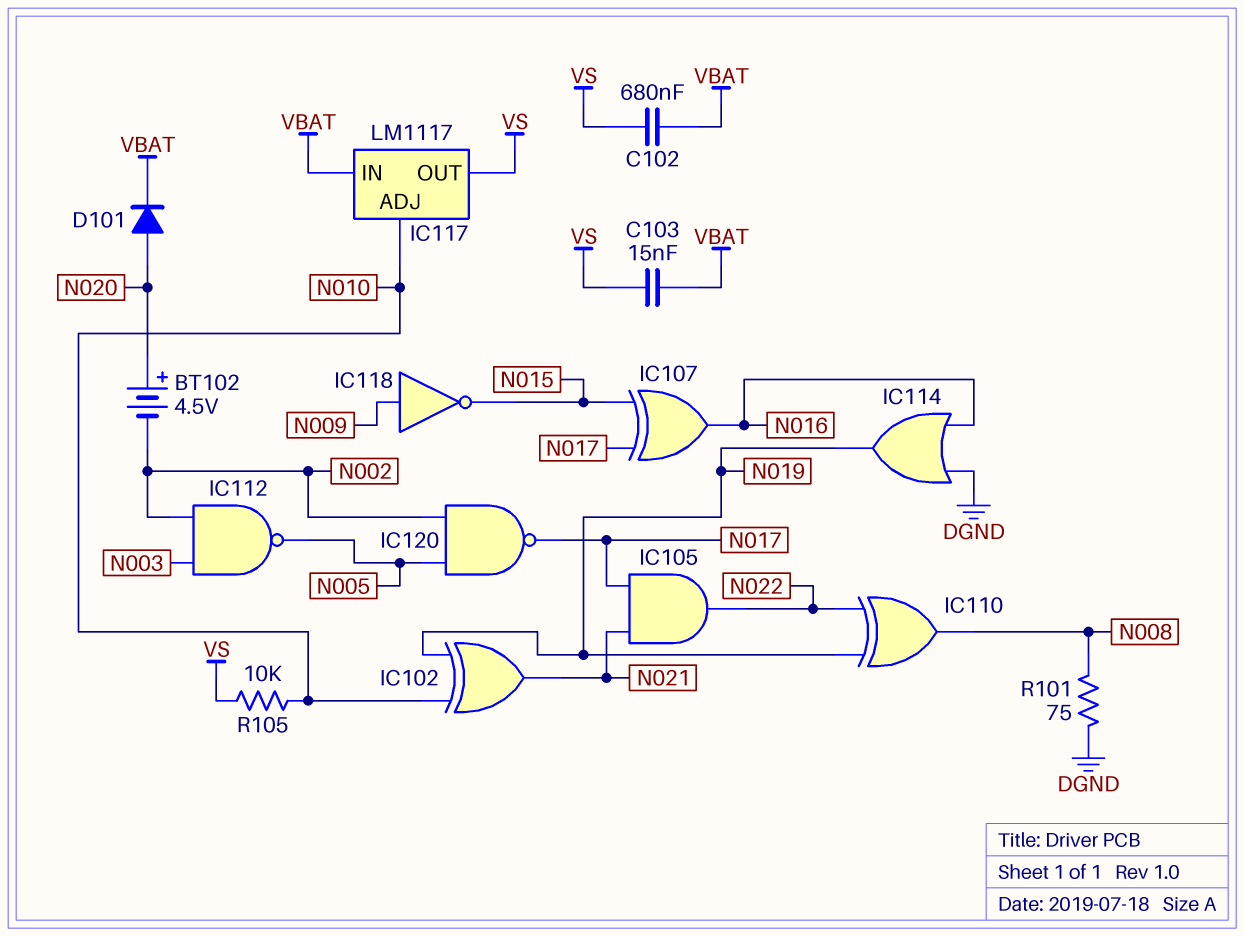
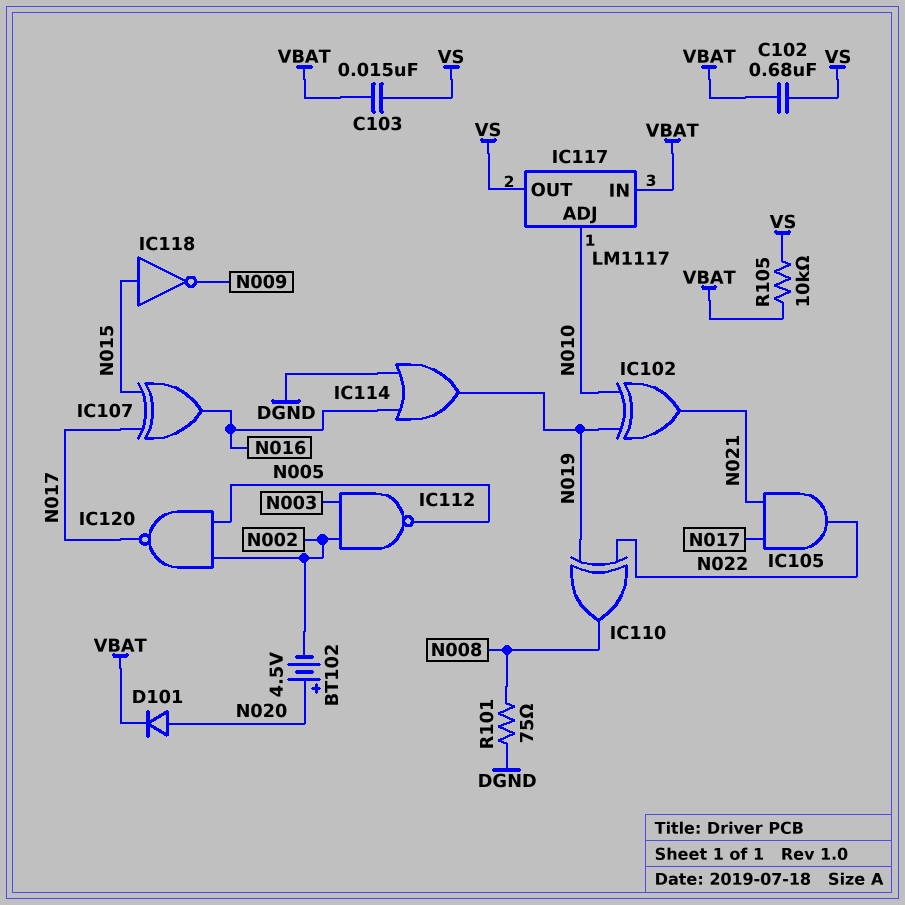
IC118: NOT (in N009, out N015) -> NOT (in N015, out N009)
R105: 10k (N010, VS) -> 10k (VBAT, VS)

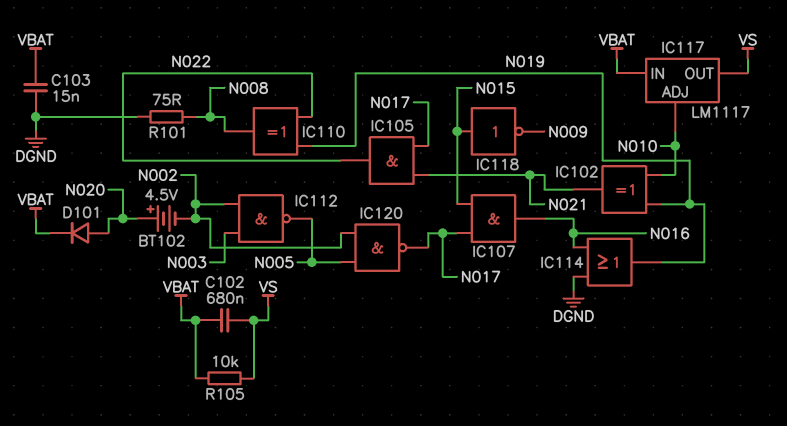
C103: 15nF (VBAT, VS) -> 15nF (DGND, VBAT)
IC107: XOR (in N015, in N017, out N016) -> AND (in N015, in N017, out N016)

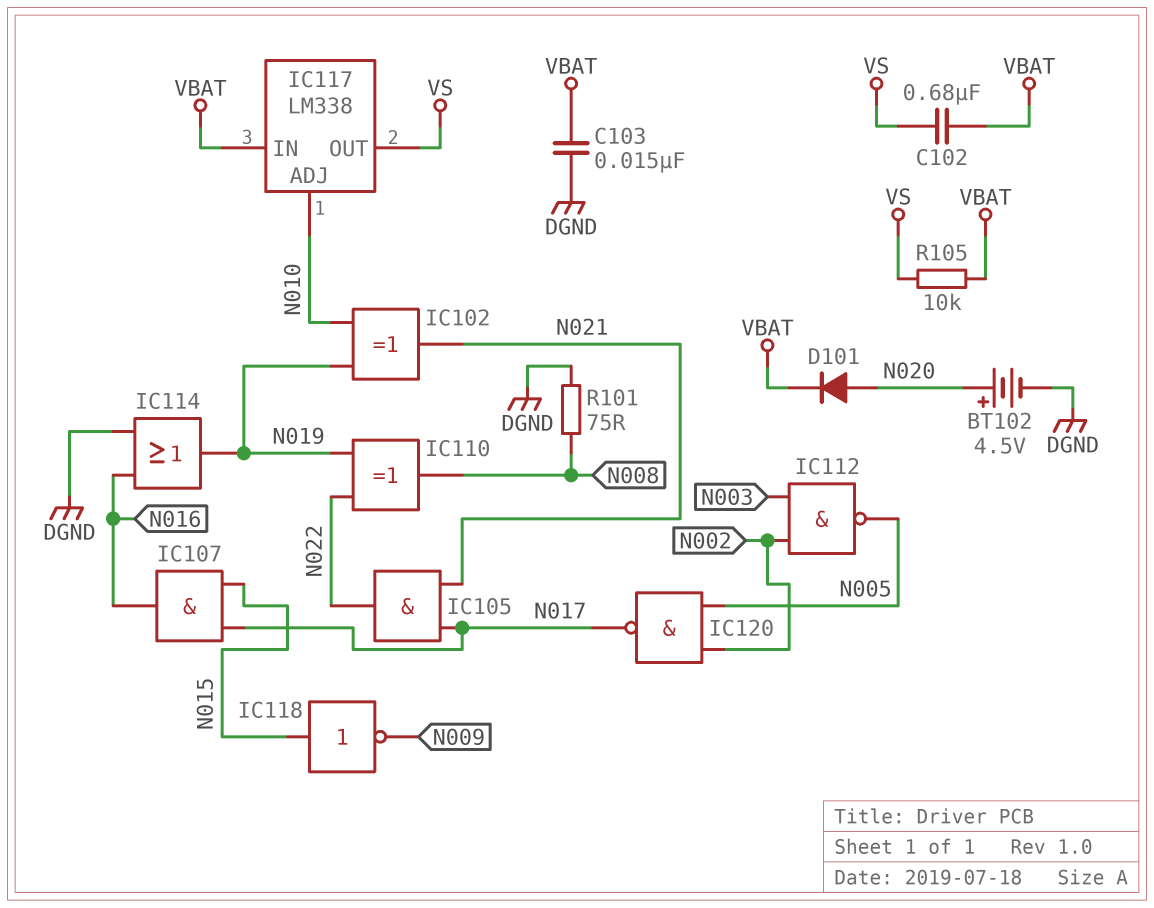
BT102: 4.5V (plus N020, minus N002) -> 4.5V (plus N020, minus DGND)
IC117: LM1117 -> LM338

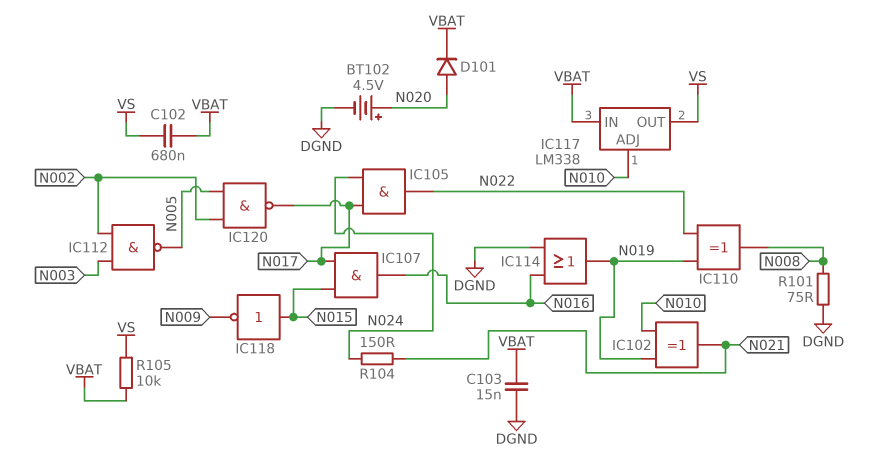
IC105: AND (in N017, in N021, out N022) -> AND (in N017, in N024, out N022)
R104: none -> 150 (N021, N024)

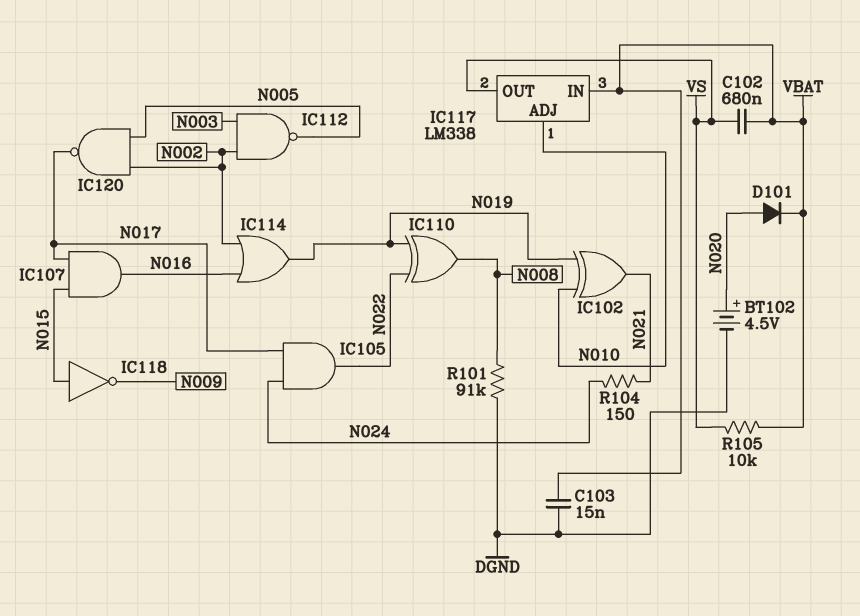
IC114: OR (in DGND, in N016, out N019) -> OR (in N002, in N016, out N019)
R101: 75 (DGND, N008) -> 91k (DGND, N008)

